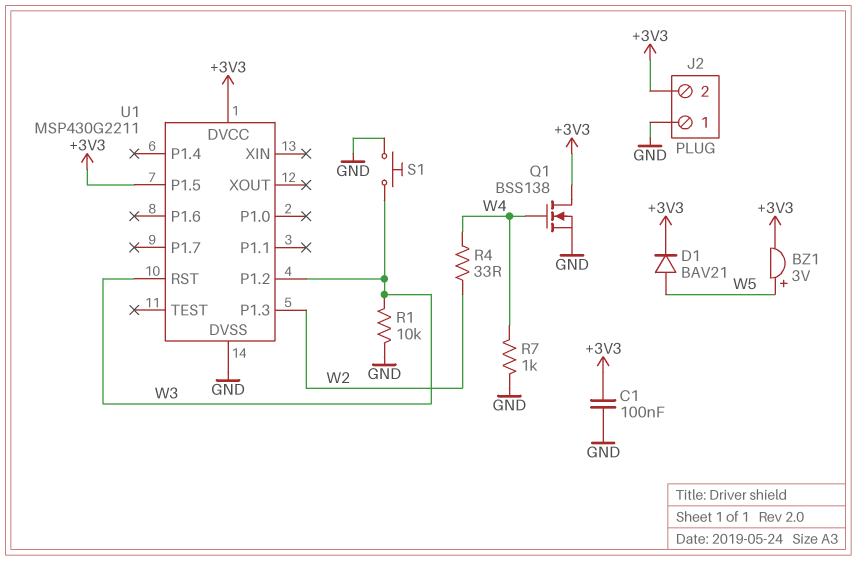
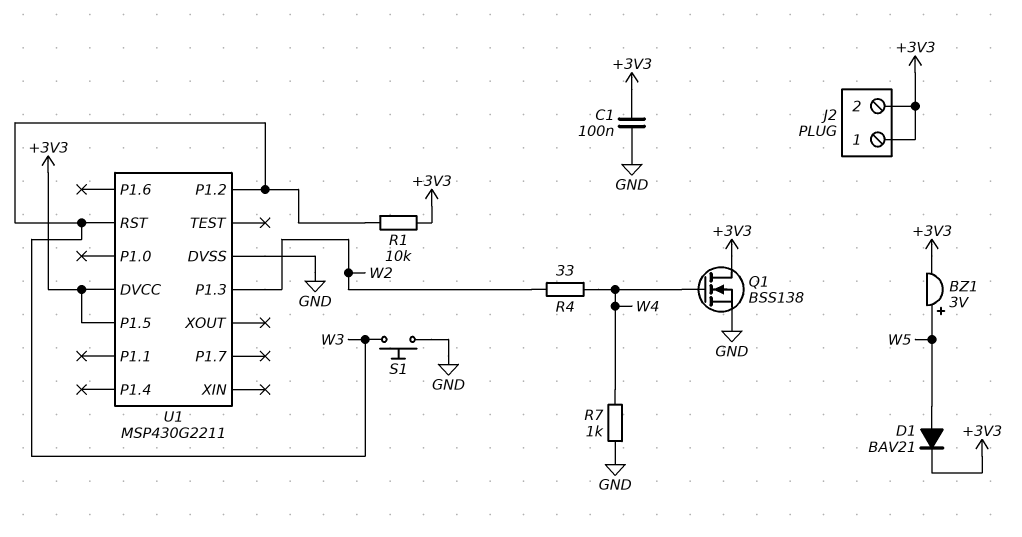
J2 pin 1: GND -> +3V3
R1: 10k (GND, W3) -> 10k (+3V3, W3)

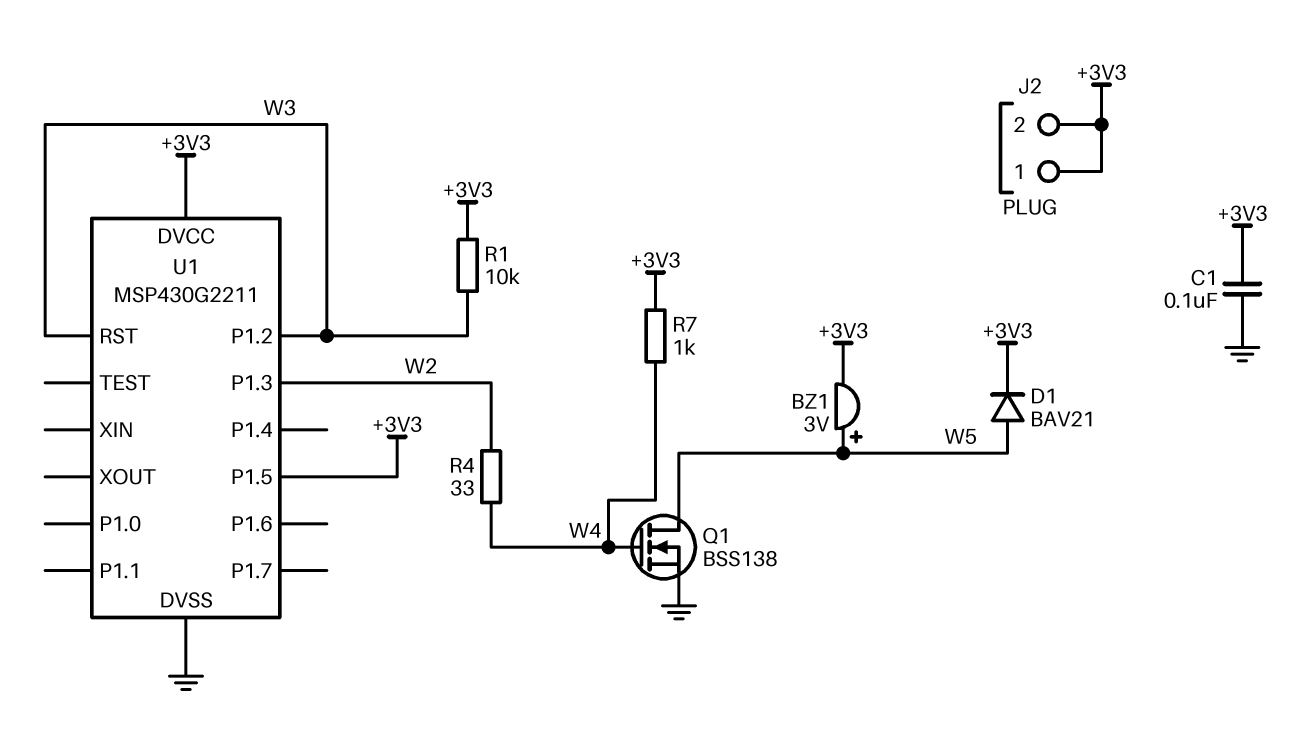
Q1: NMOS BSS138 (G W4, D +3V3, S GND) -> NMOS BSS138 (G W4, D W5, S GND)
R7: 1k (GND, W4) -> 1k (+3V3, W4)
S1: button (GND, W3) -> none

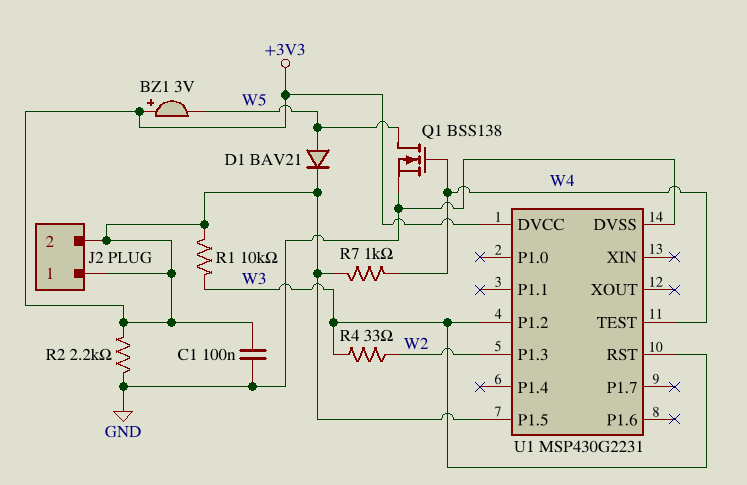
BZ1: buzzer 3V (plus W5, minus +3V3) -> buzzer 3V (plus +3V3, minus W5)
R2: none -> 2.2k (+3V3, GND)
R4: 33 (W2, W4) -> 33 (W2, W3)
U1: MSP430G2211 -> MSP430G2231
U1 pin TEST: none -> W4

